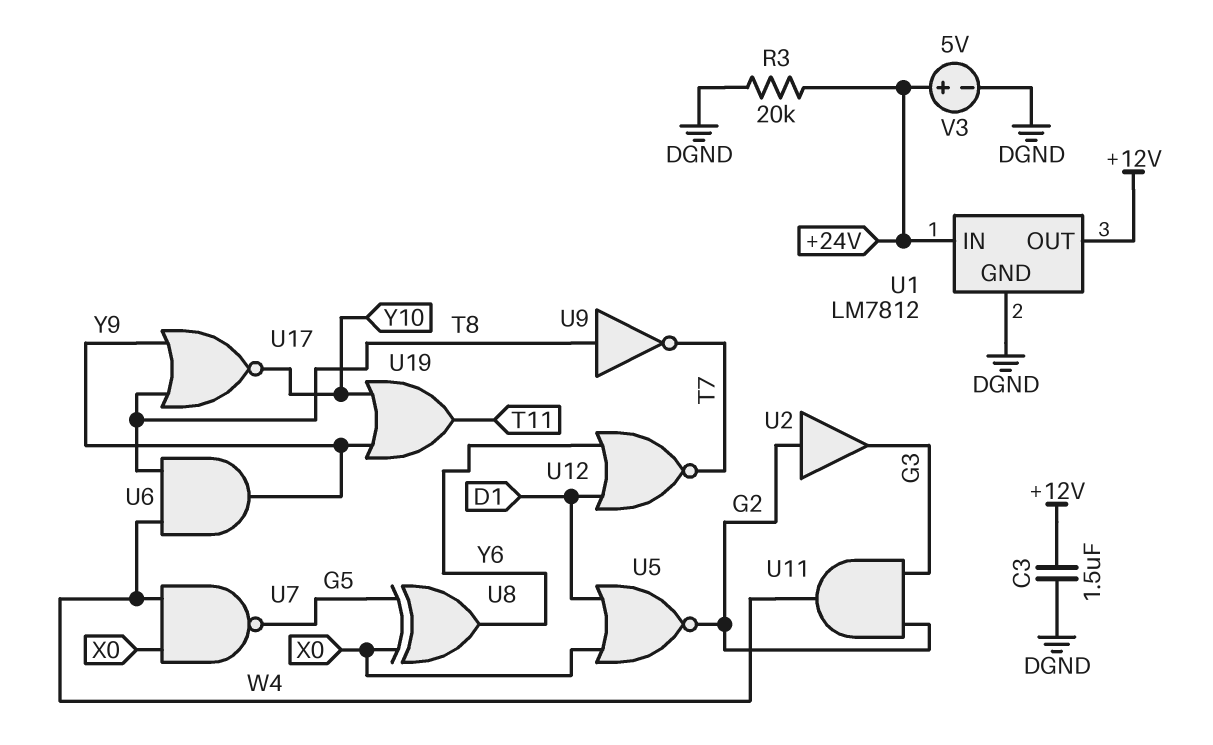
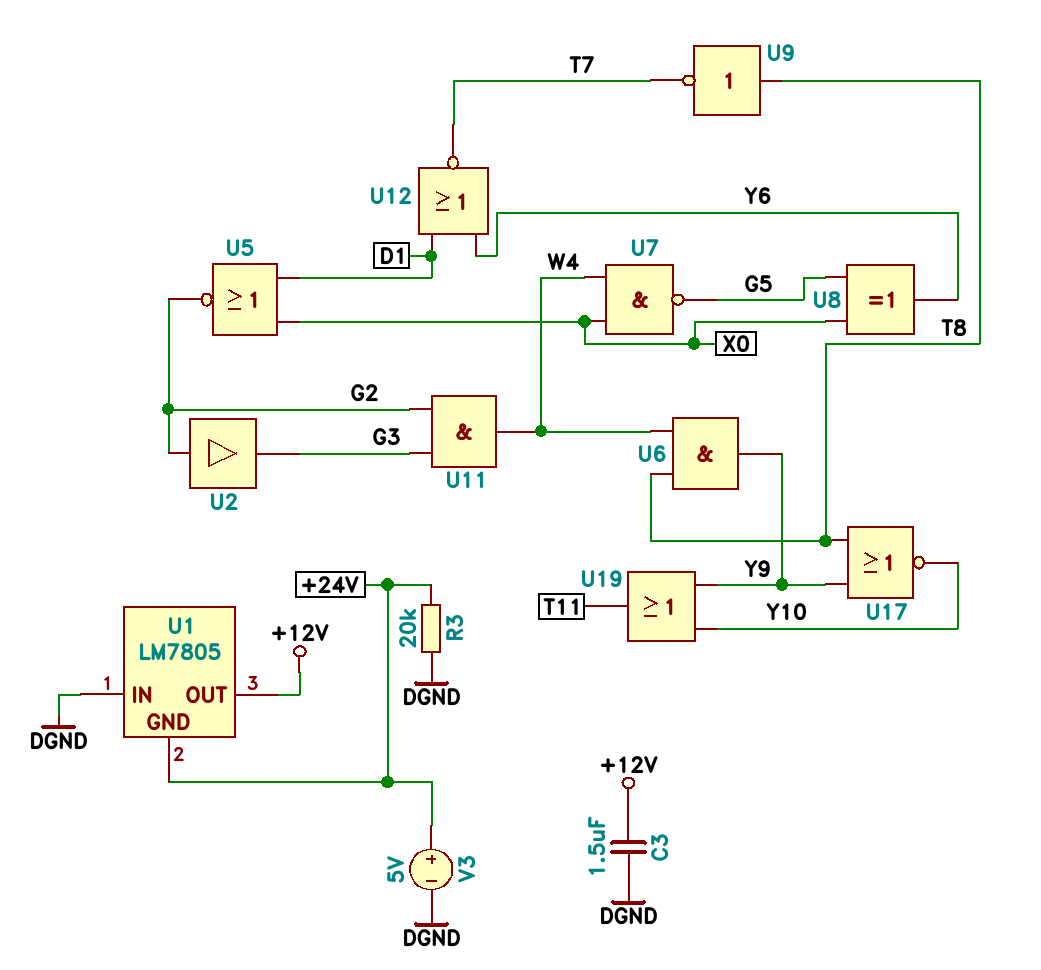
U1: LM7812 -> LM7805
U1 pin GND: DGND -> +24V
U1 pin IN: +24V -> DGND

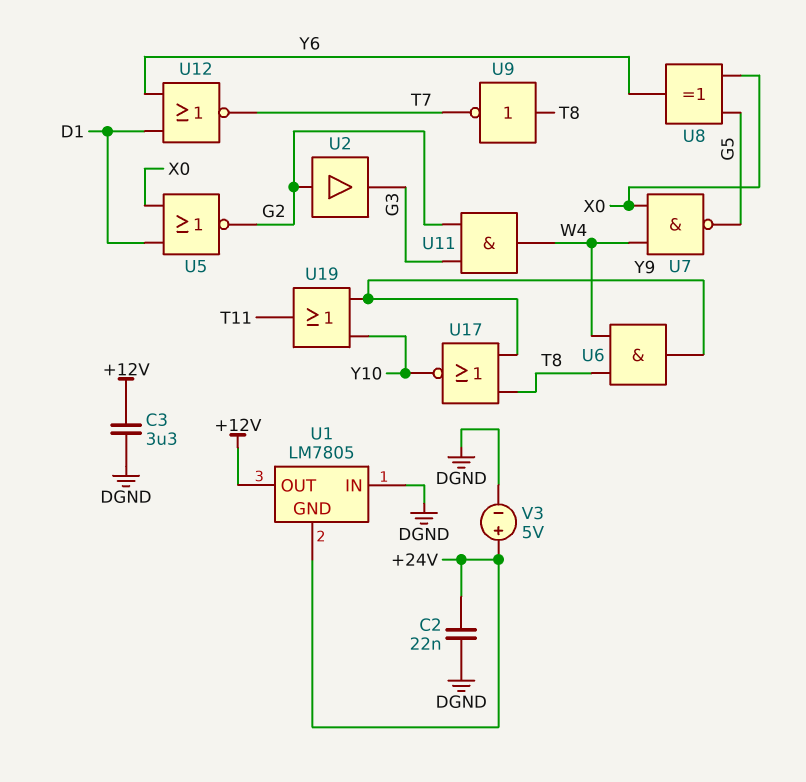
C2: none -> 22nF (+24V, DGND)
C3: 1.5uF (+12V, DGND) -> 3.3uF (+12V, DGND)
R3: 20k (+24V, DGND) -> none

